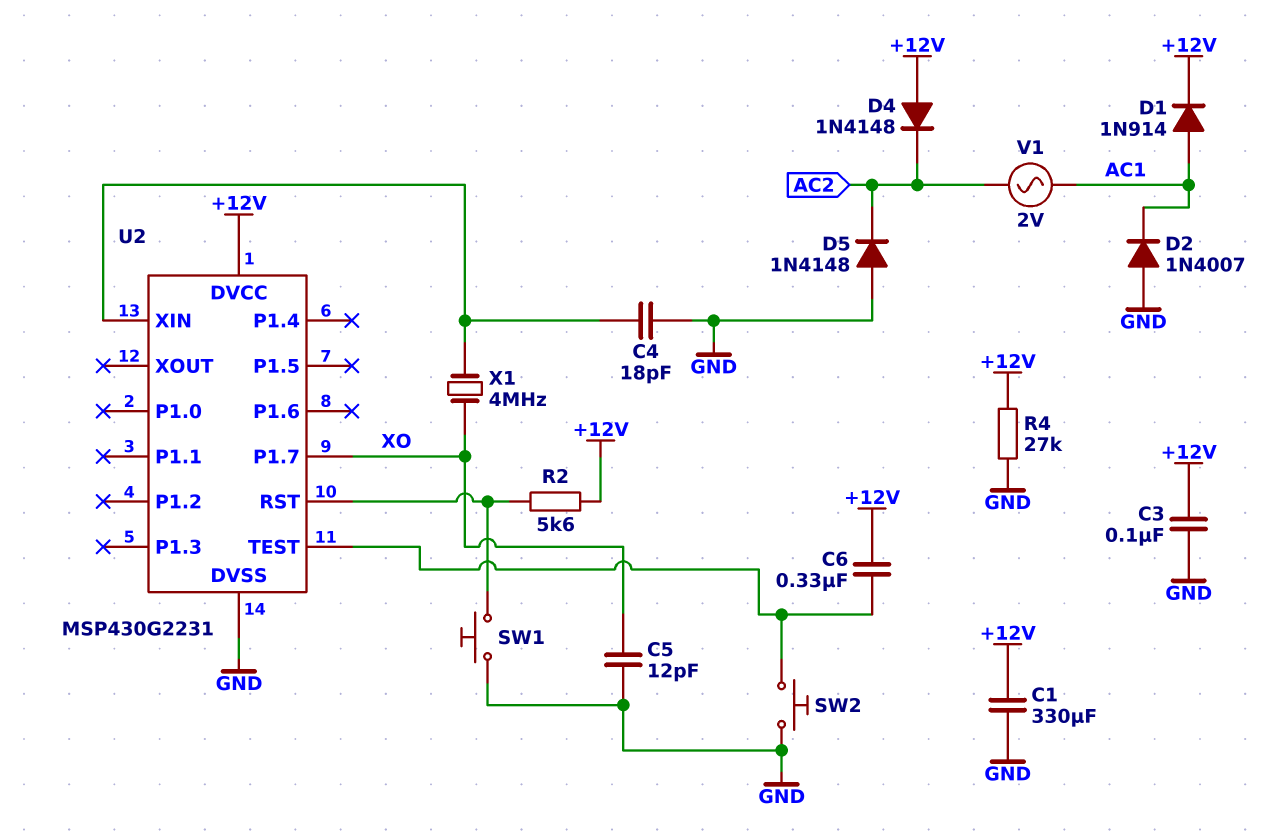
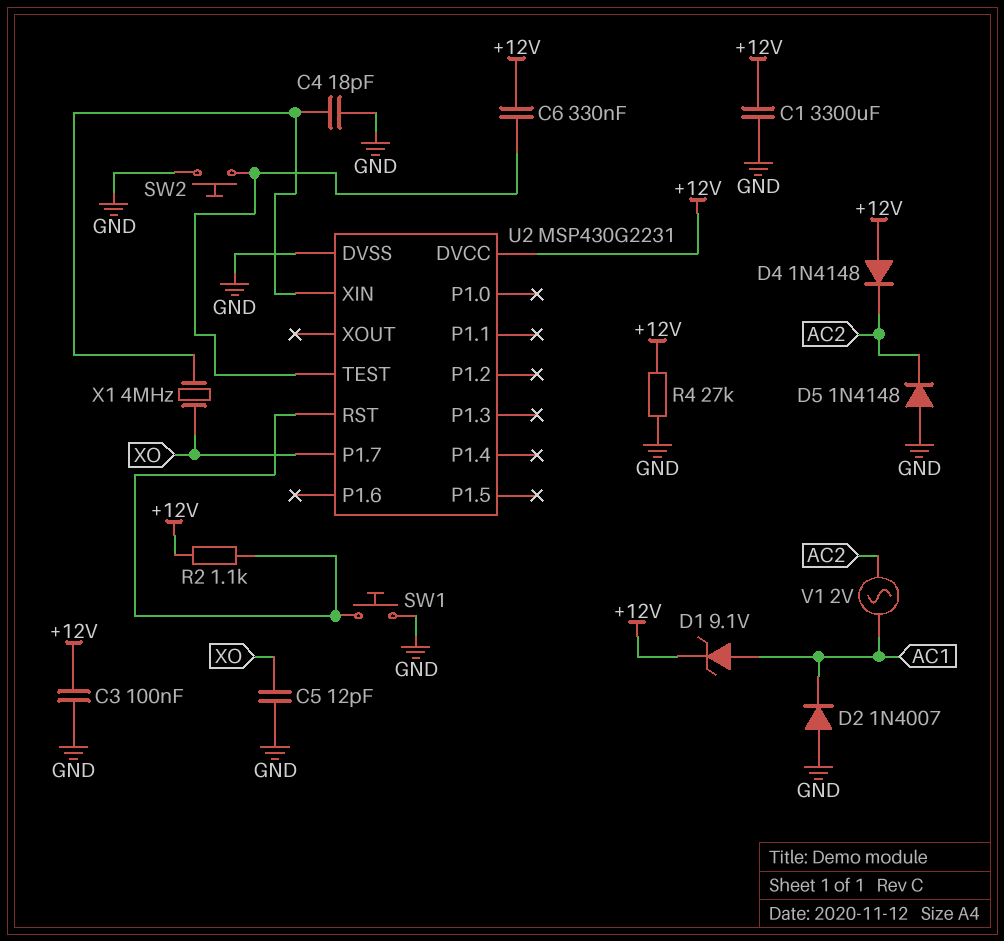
C1: 330uF (+12V, GND) -> 3300uF (+12V, GND)
D1: diode 1N914 (A AC1, K +12V) -> zener 9.1V (A AC1, K +12V)
R2: 5.6k (+12V, U2/RST) -> 1.1k (+12V, U2/RST)

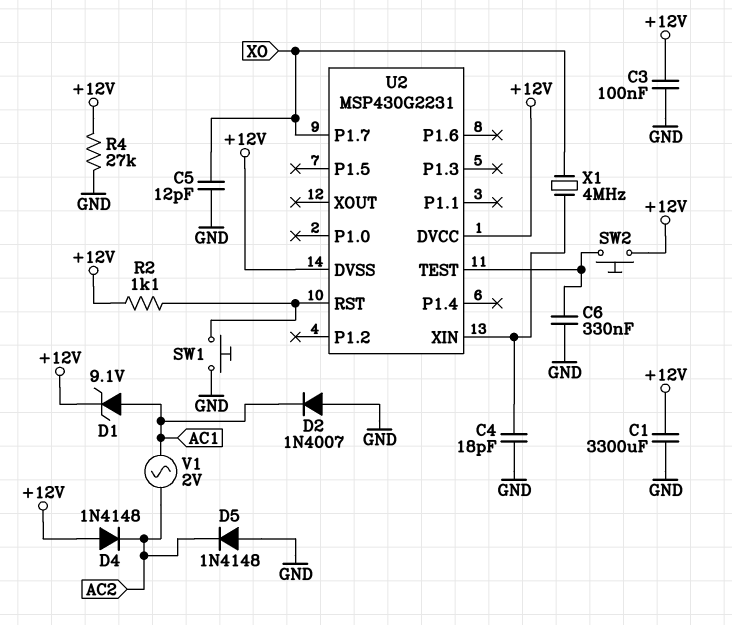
C6: 330nF (+12V, U2/TEST) -> 330nF (GND, U2/TEST)
SW2: button (GND, U2/TEST) -> button (+12V, U2/TEST)
U2 pin DVSS: GND -> +12V

